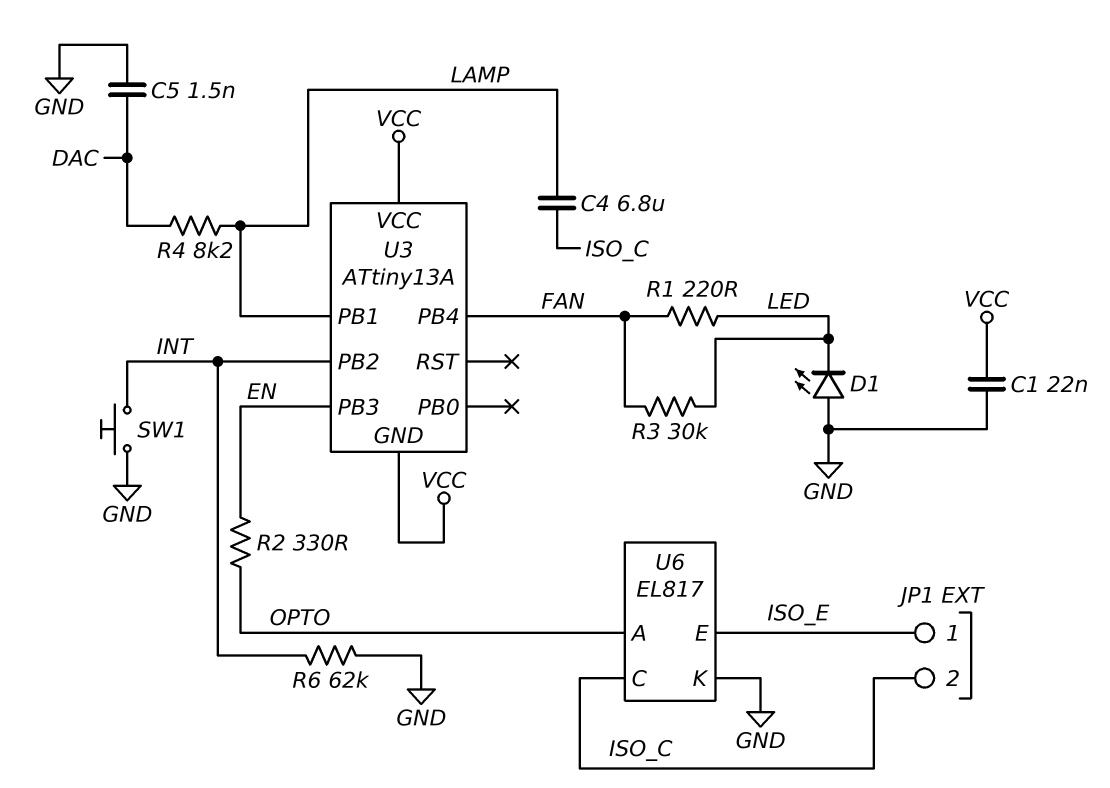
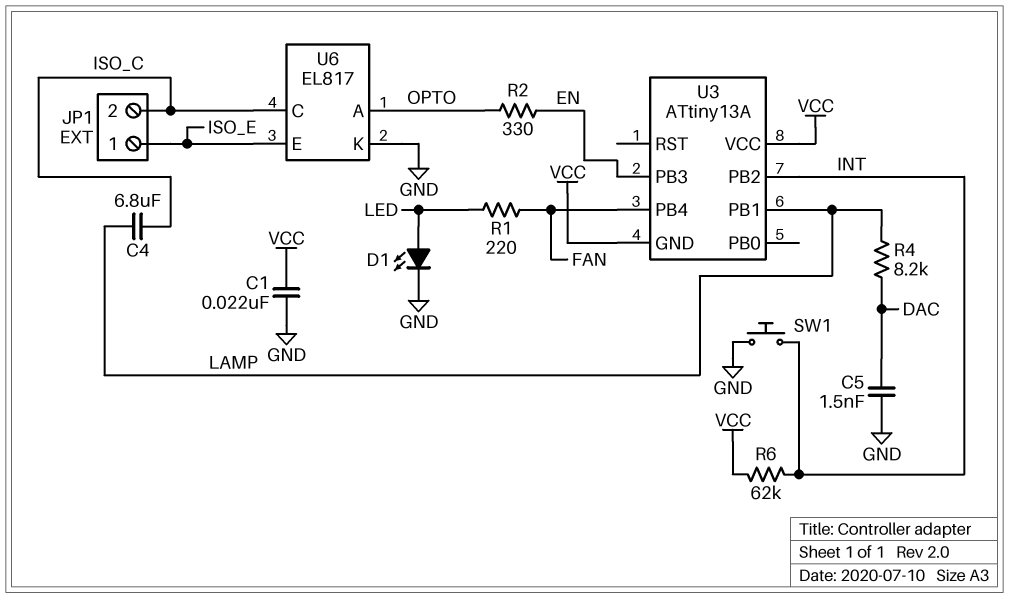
D1: LED (A GND, K LED) -> LED (A LED, K GND)
R3: 30k (FAN, LED) -> none
R6: 62k (GND, INT) -> 62k (INT, VCC)

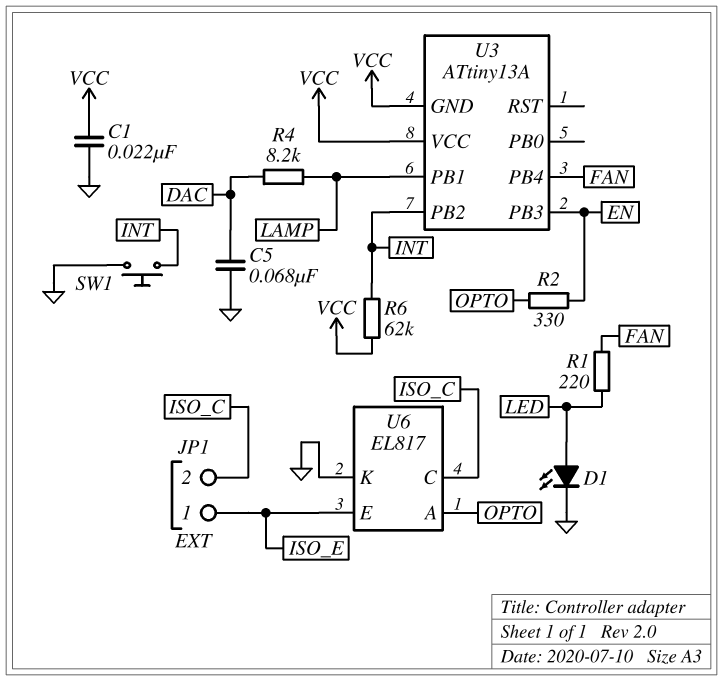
C4: 6.8uF (ISO_C, LAMP) -> none
C5: 1.5nF (DAC, GND) -> 68nF (DAC, GND)

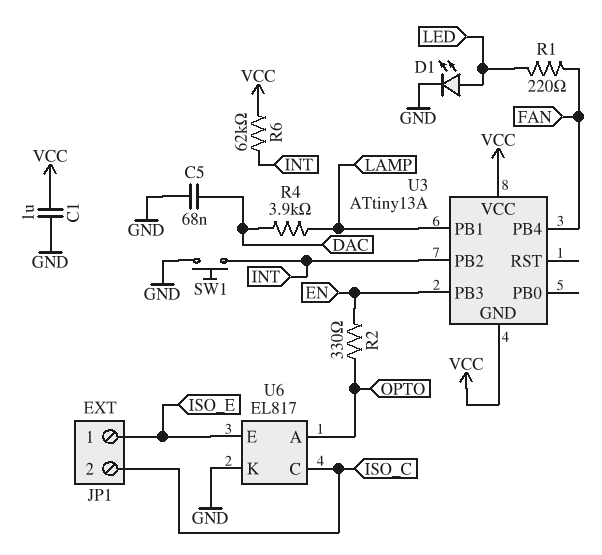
C1: 22nF (GND, VCC) -> 1uF (GND, VCC)
R4: 8.2k (DAC, LAMP) -> 3.9k (DAC, LAMP)

